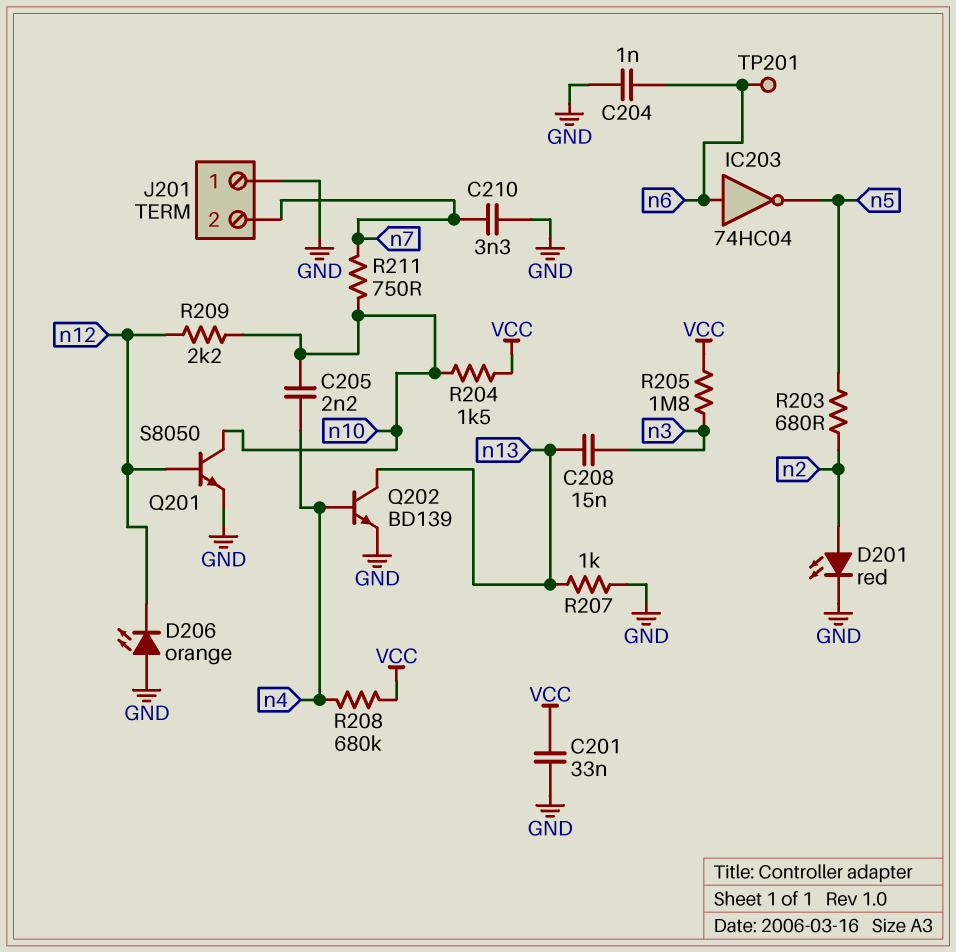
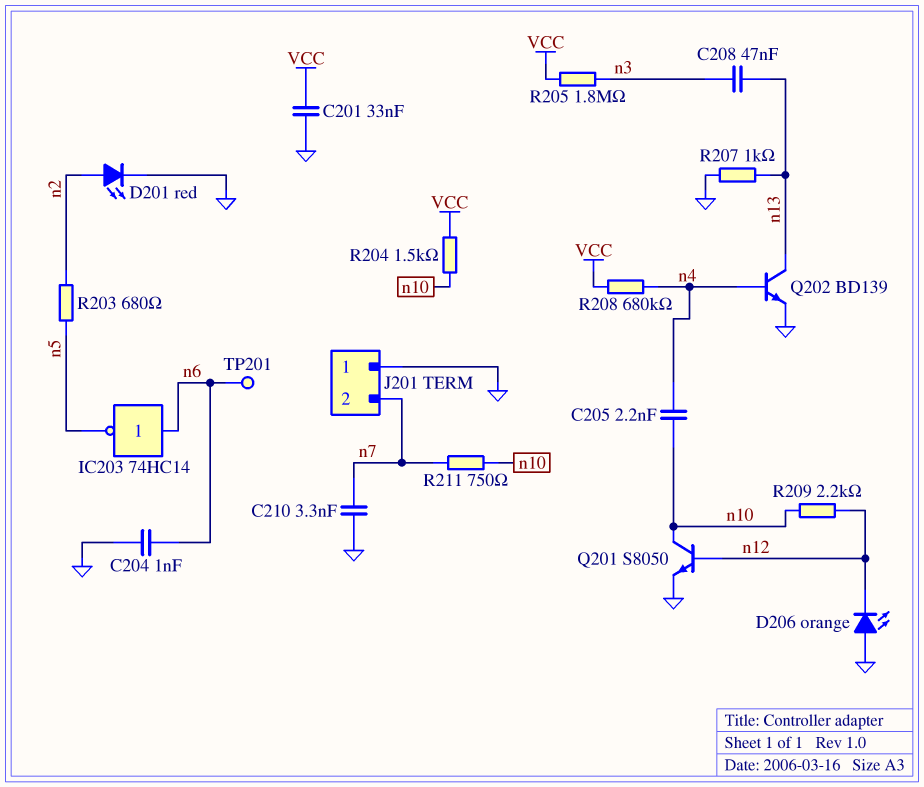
C208: 15nF (n3, n13) -> 47nF (n3, n13)
IC203: NOT 74HC04 (in n6, out n5) -> NOT 74HC14 (in n6, out n5)

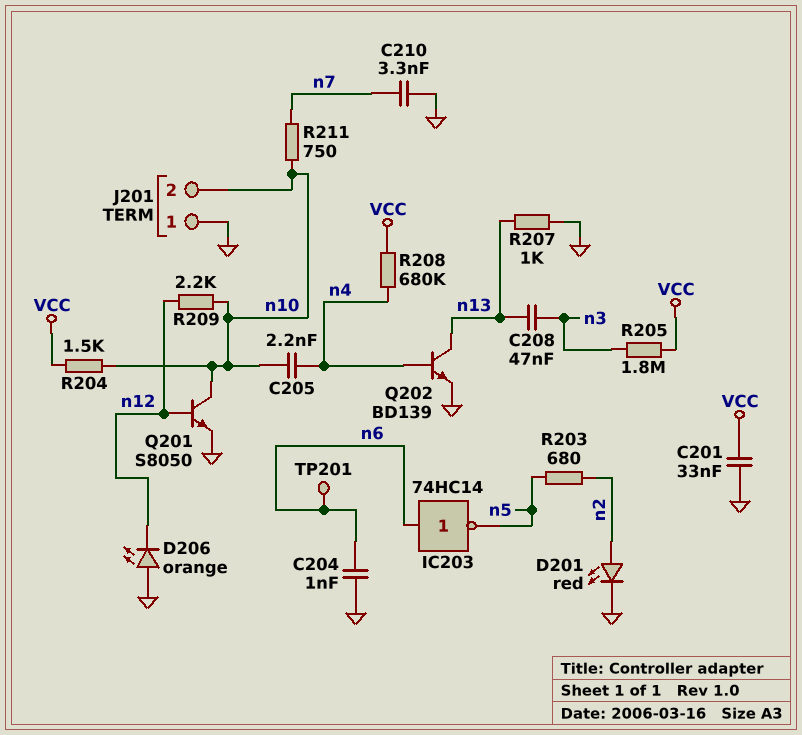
J201 pin 2: n7 -> n10

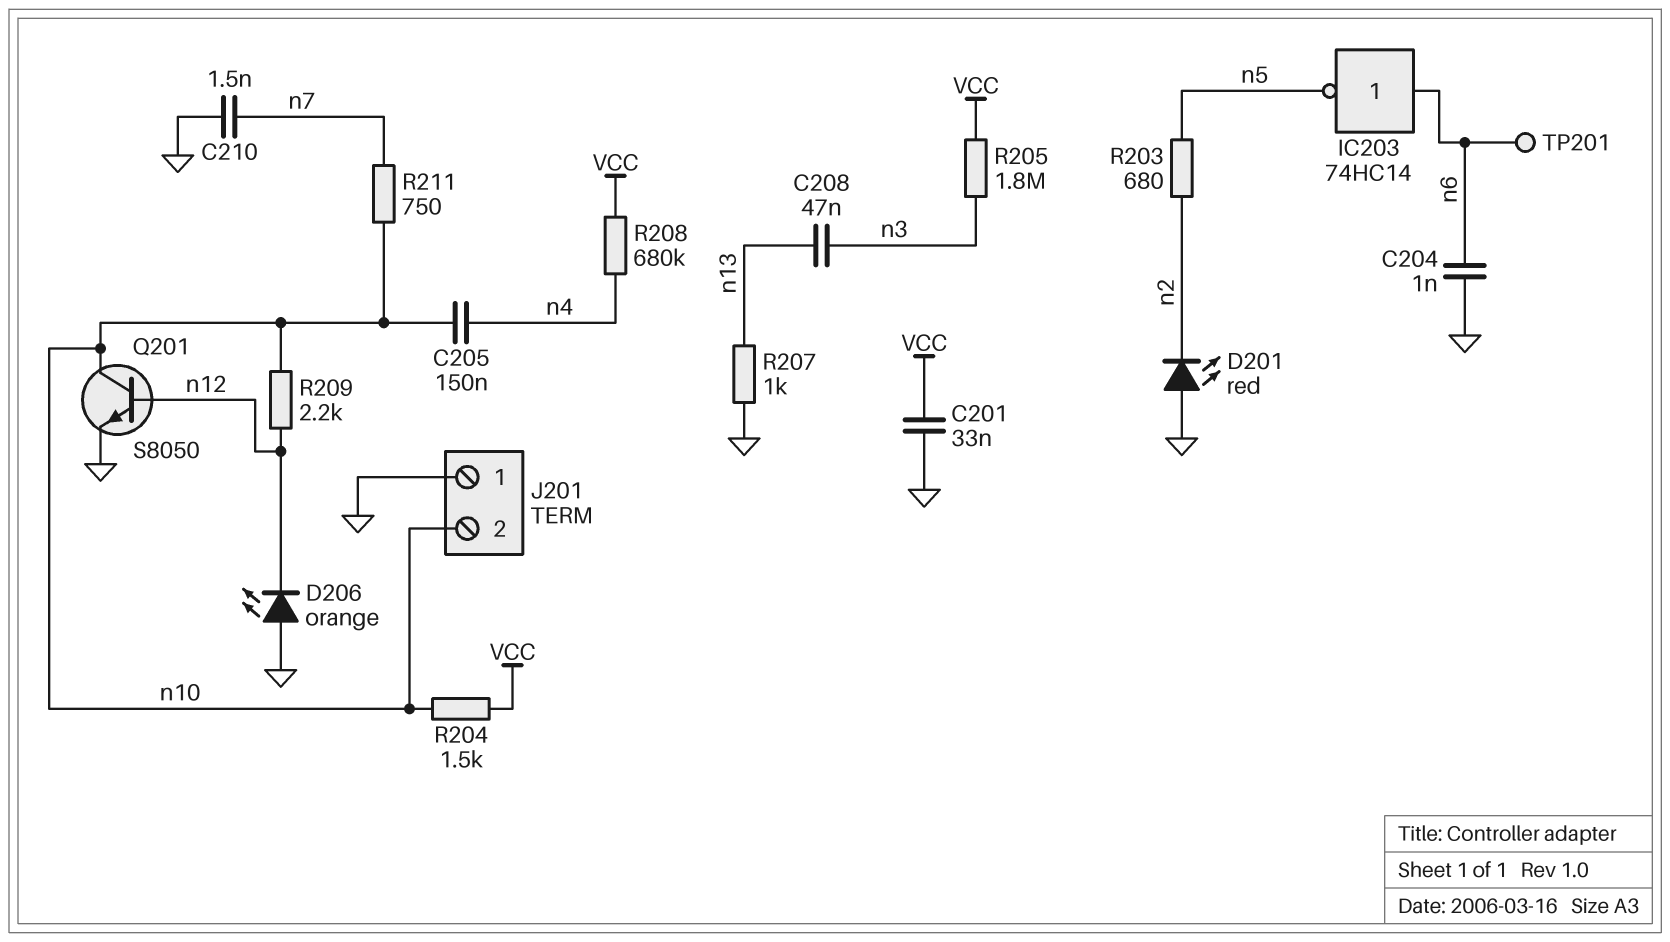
C205: 2.2nF (n4, n10) -> 150nF (n4, n10)
C210: 3.3nF (GND, n7) -> 1.5nF (GND, n7)
D201: LED red (A n2, K GND) -> LED red (A GND, K n2)
Q202: NPN BD139 (B n4, C n13, E GND) -> none

